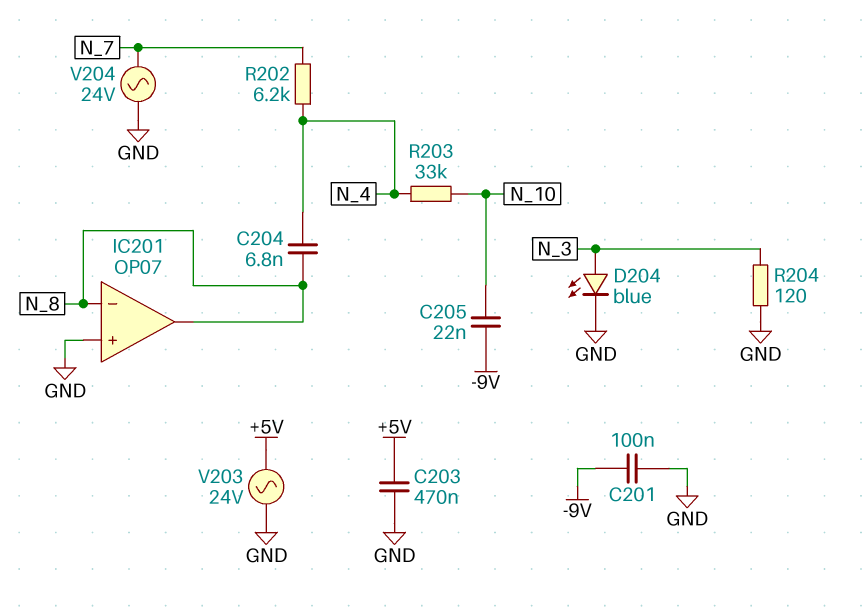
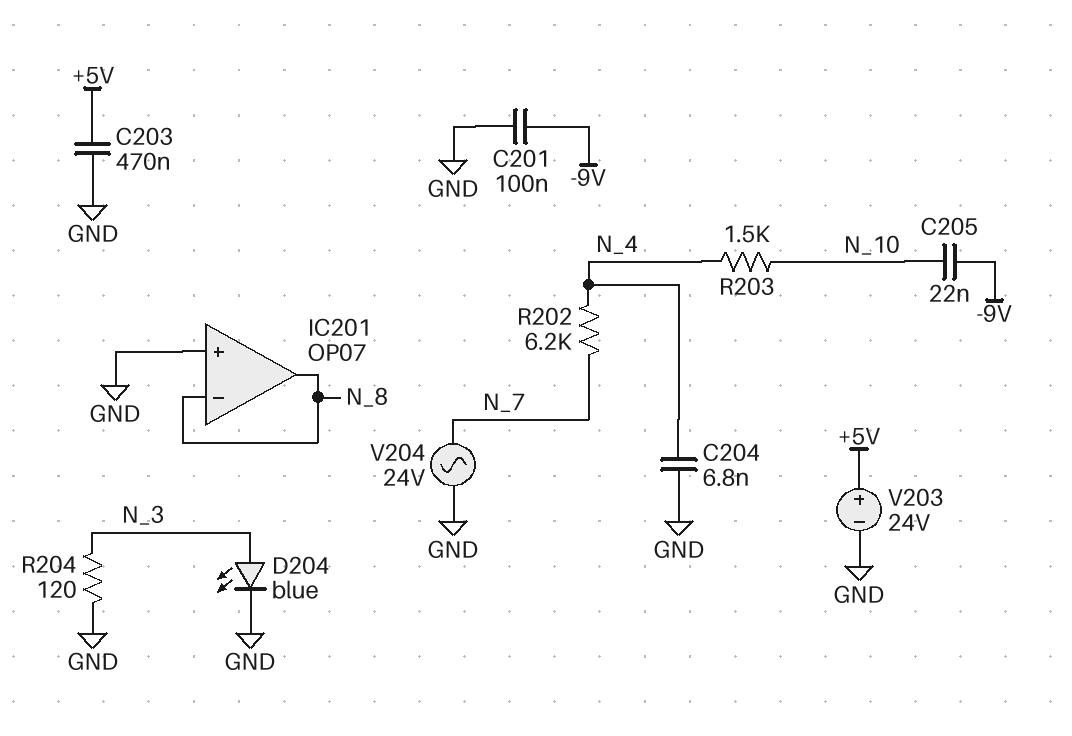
C204: 6.8nF (N_4, N_8) -> 6.8nF (GND, N_4)
R203: 33k (N_4, N_10) -> 1.5k (N_4, N_10)
V203: AC 24V (+5V, GND) -> 24V (plus +5V, minus GND)

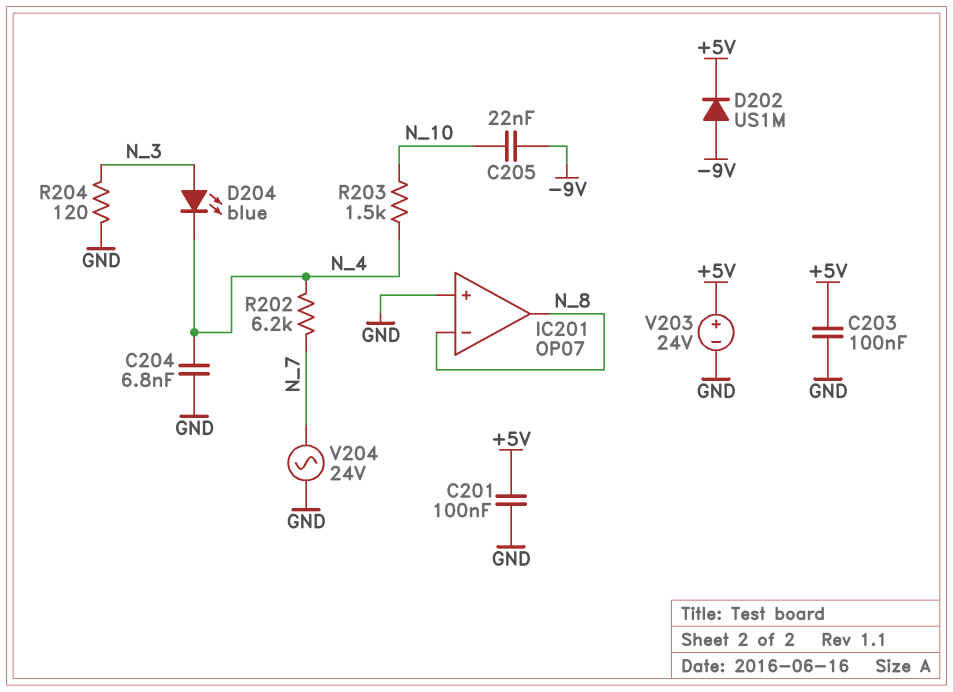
C201: 100nF (-9V, GND) -> 100nF (+5V, GND)
C203: 470nF (+5V, GND) -> 100nF (+5V, GND)
D202: none -> diode US1M (A -9V, K +5V)
D204: LED blue (A N_3, K GND) -> LED blue (A N_3, K N_4)

